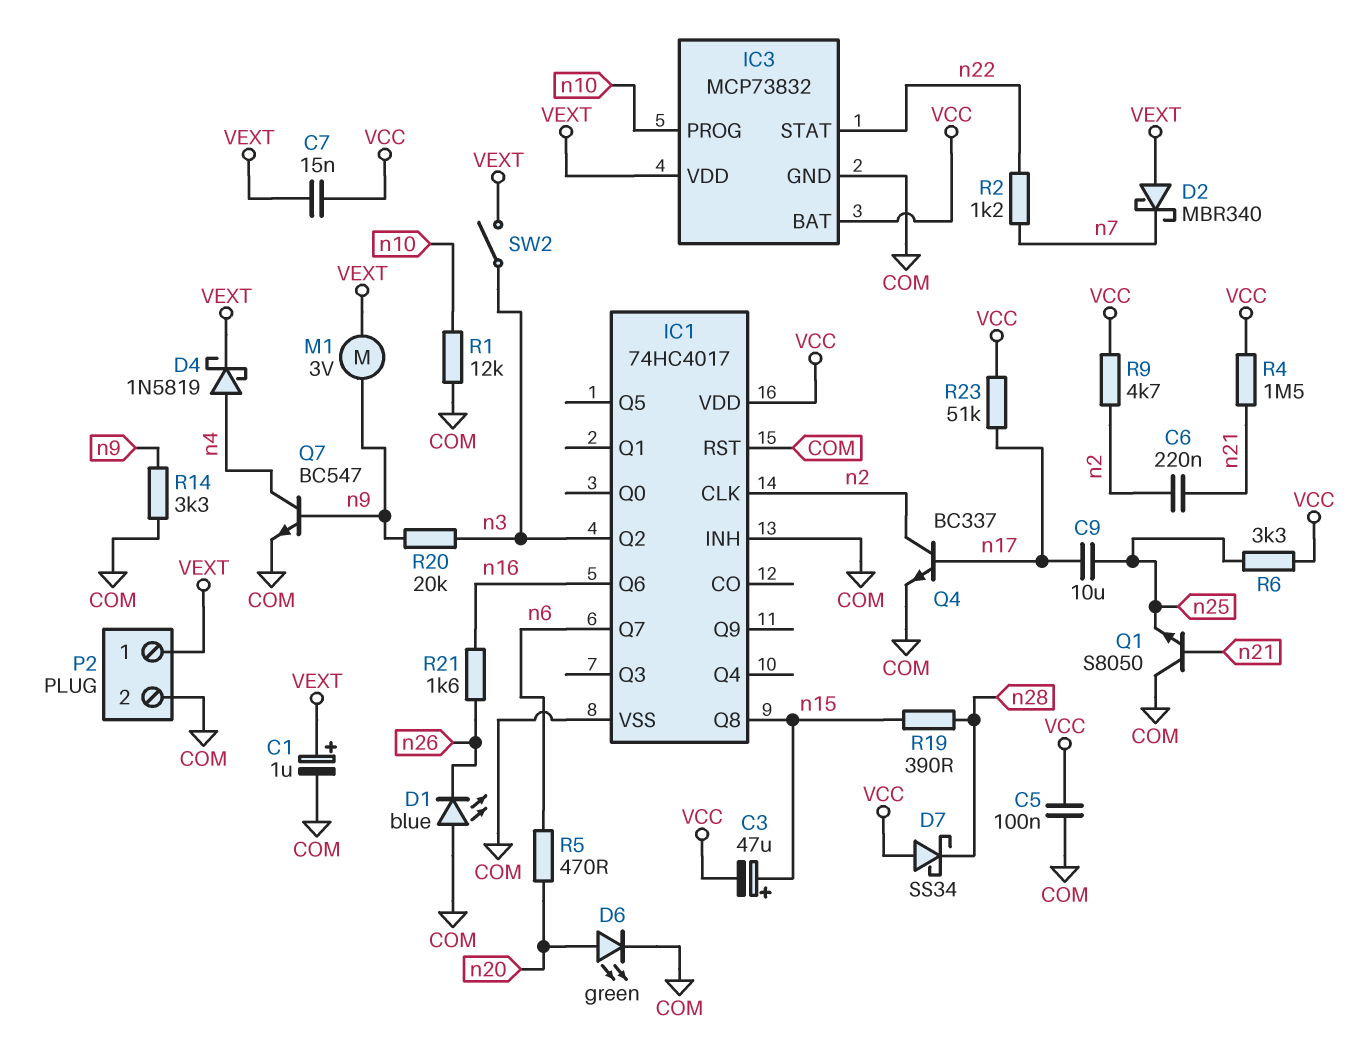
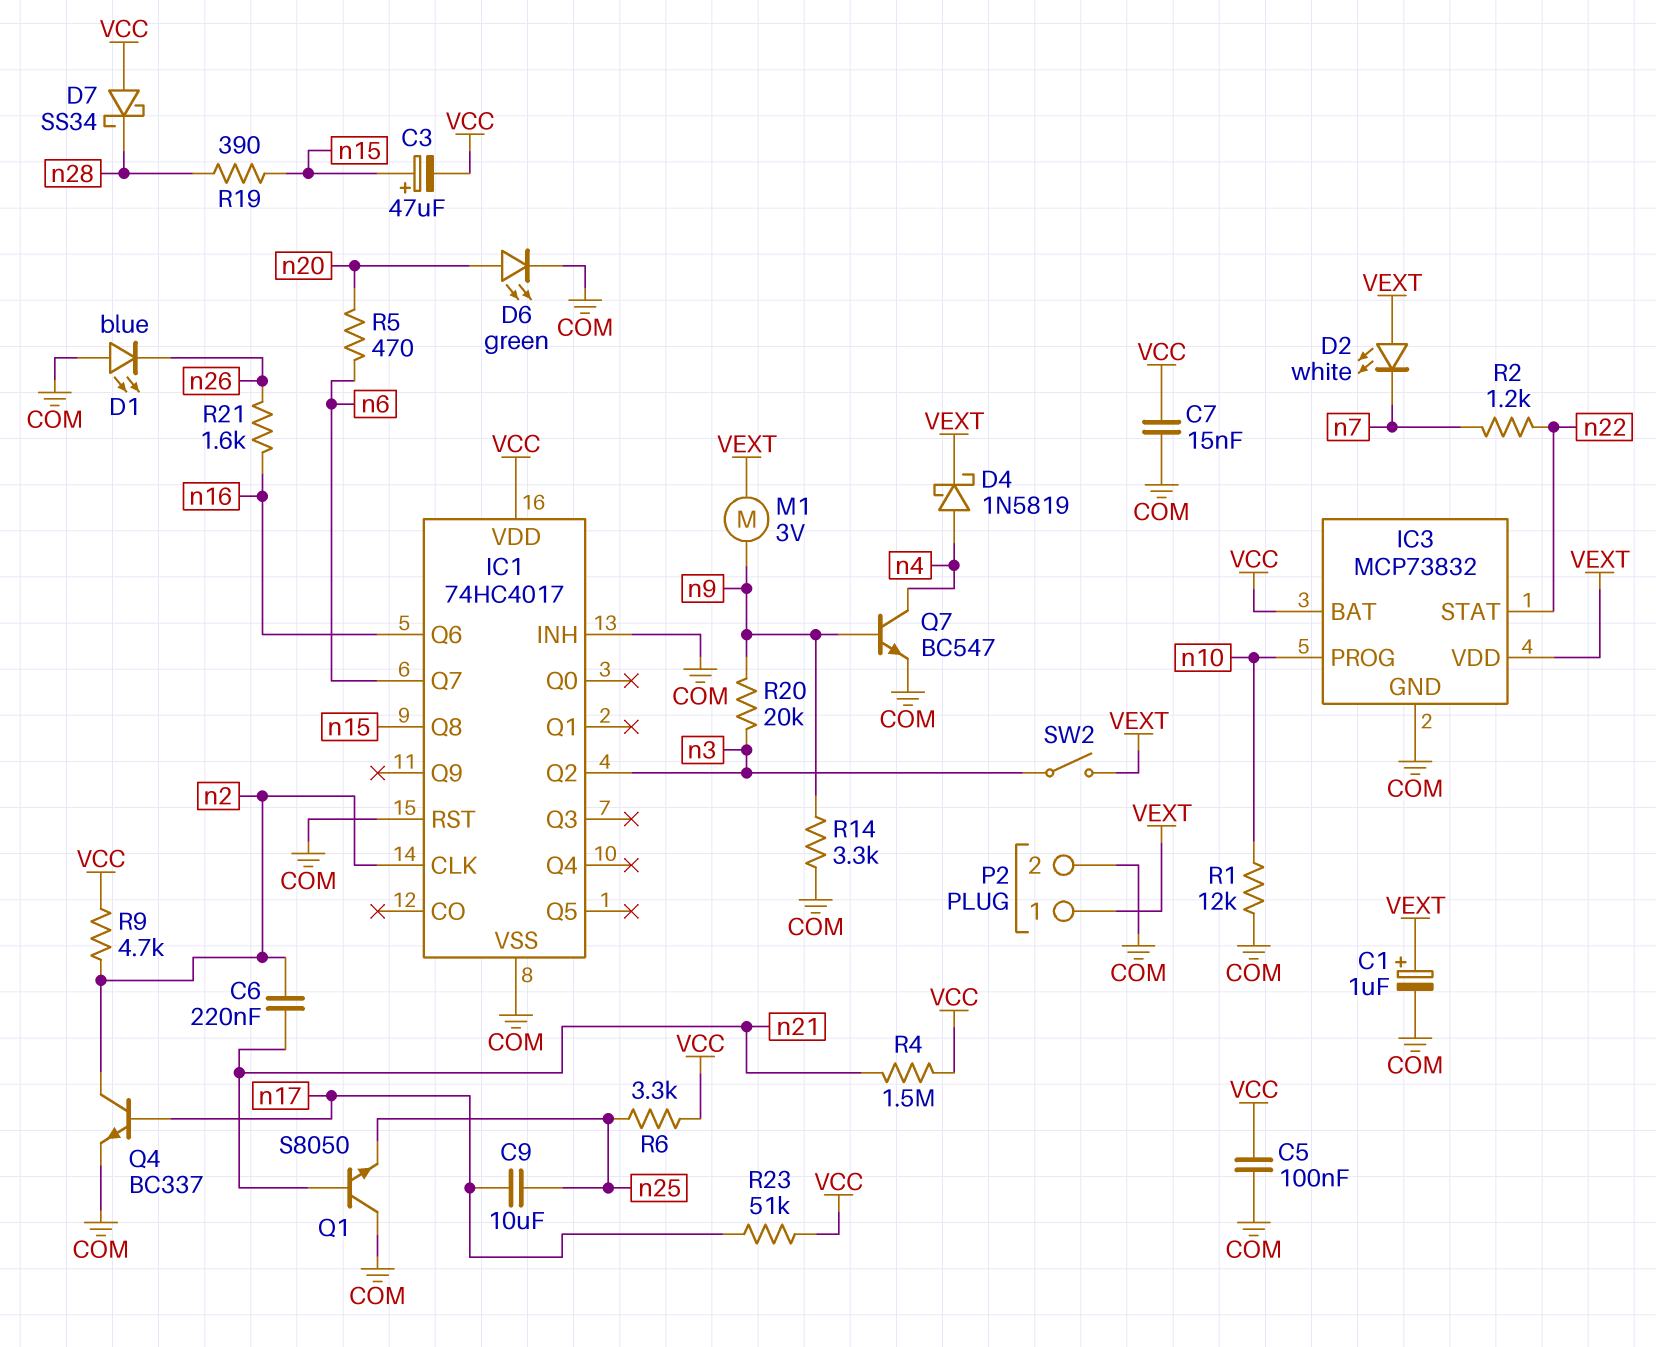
C7: 15nF (VCC, VEXT) -> 15nF (COM, VCC)
D2: schottky MBR340 (A VEXT, K n7) -> LED white (A VEXT, K n7)

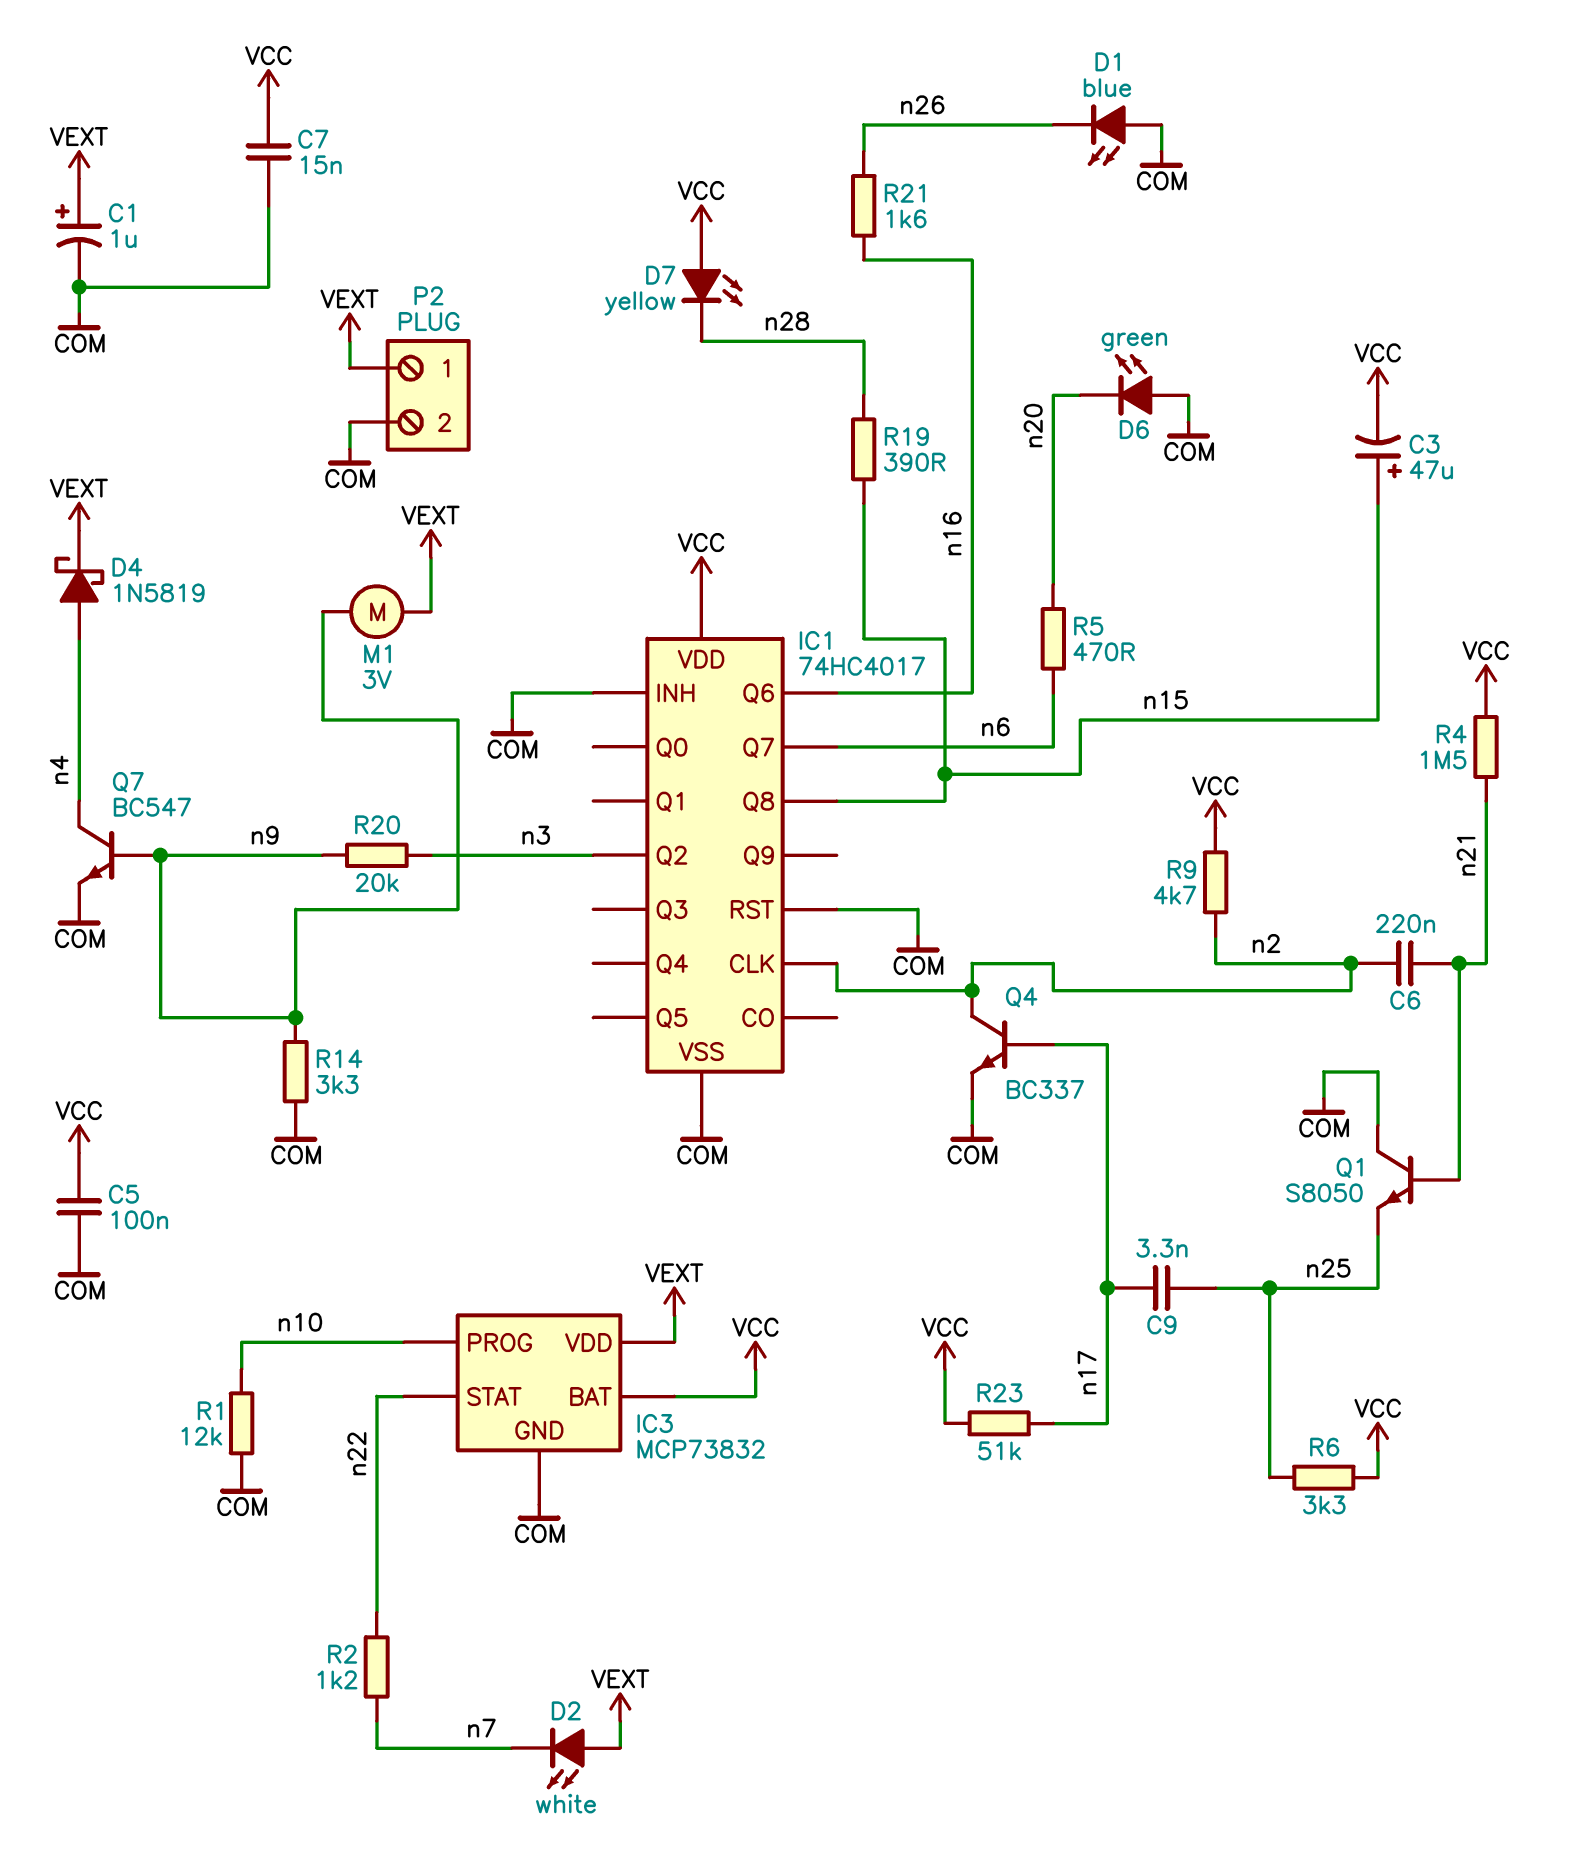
C9: 10uF (n17, n25) -> 3.3nF (n17, n25)
D6: LED green (A n20, K COM) -> LED green (A COM, K n20)
D7: schottky SS34 (A VCC, K n28) -> LED yellow (A VCC, K n28)
SW2: switch (VEXT, n3) -> none

